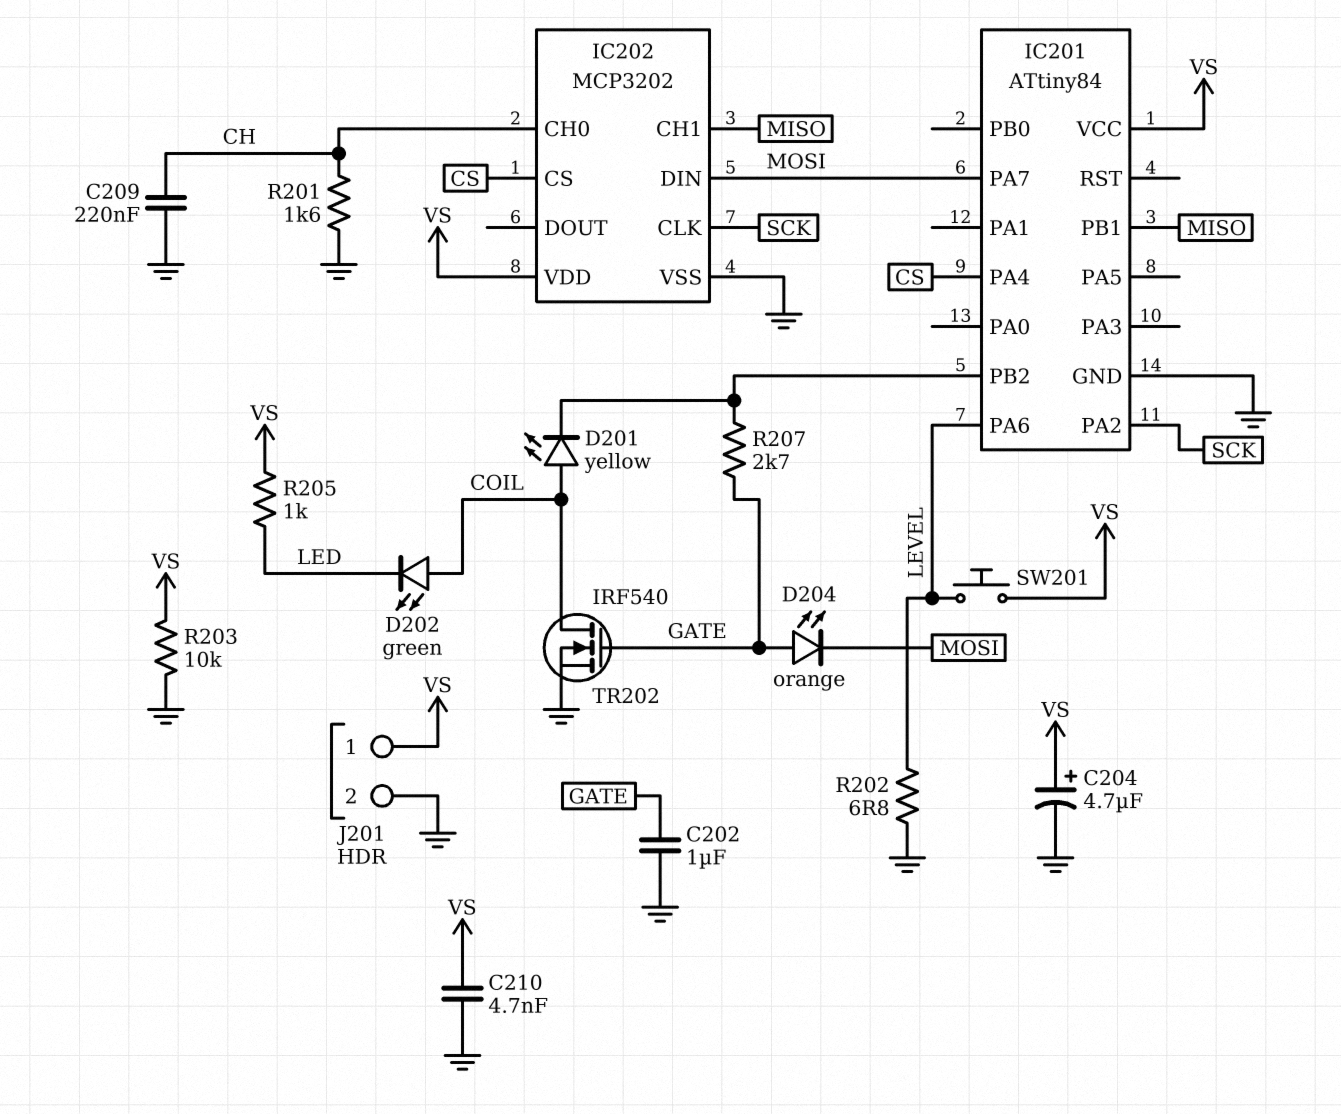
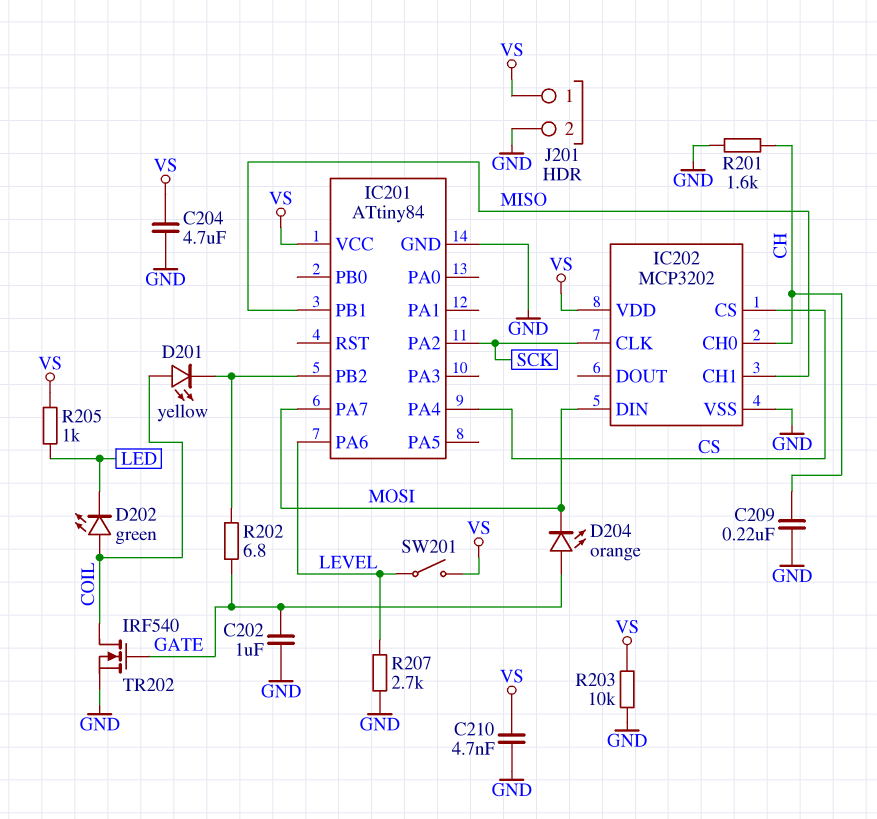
C204: 4.7uF (plus VS, minus GND) -> 4.7uF (GND, VS)
R202: 6.8 (GND, LEVEL) -> 6.8 (GATE, IC201/PB2)
R207: 2.7k (GATE, IC201/PB2) -> 2.7k (GND, LEVEL)
SW201: button (LEVEL, VS) -> switch (LEVEL, VS)

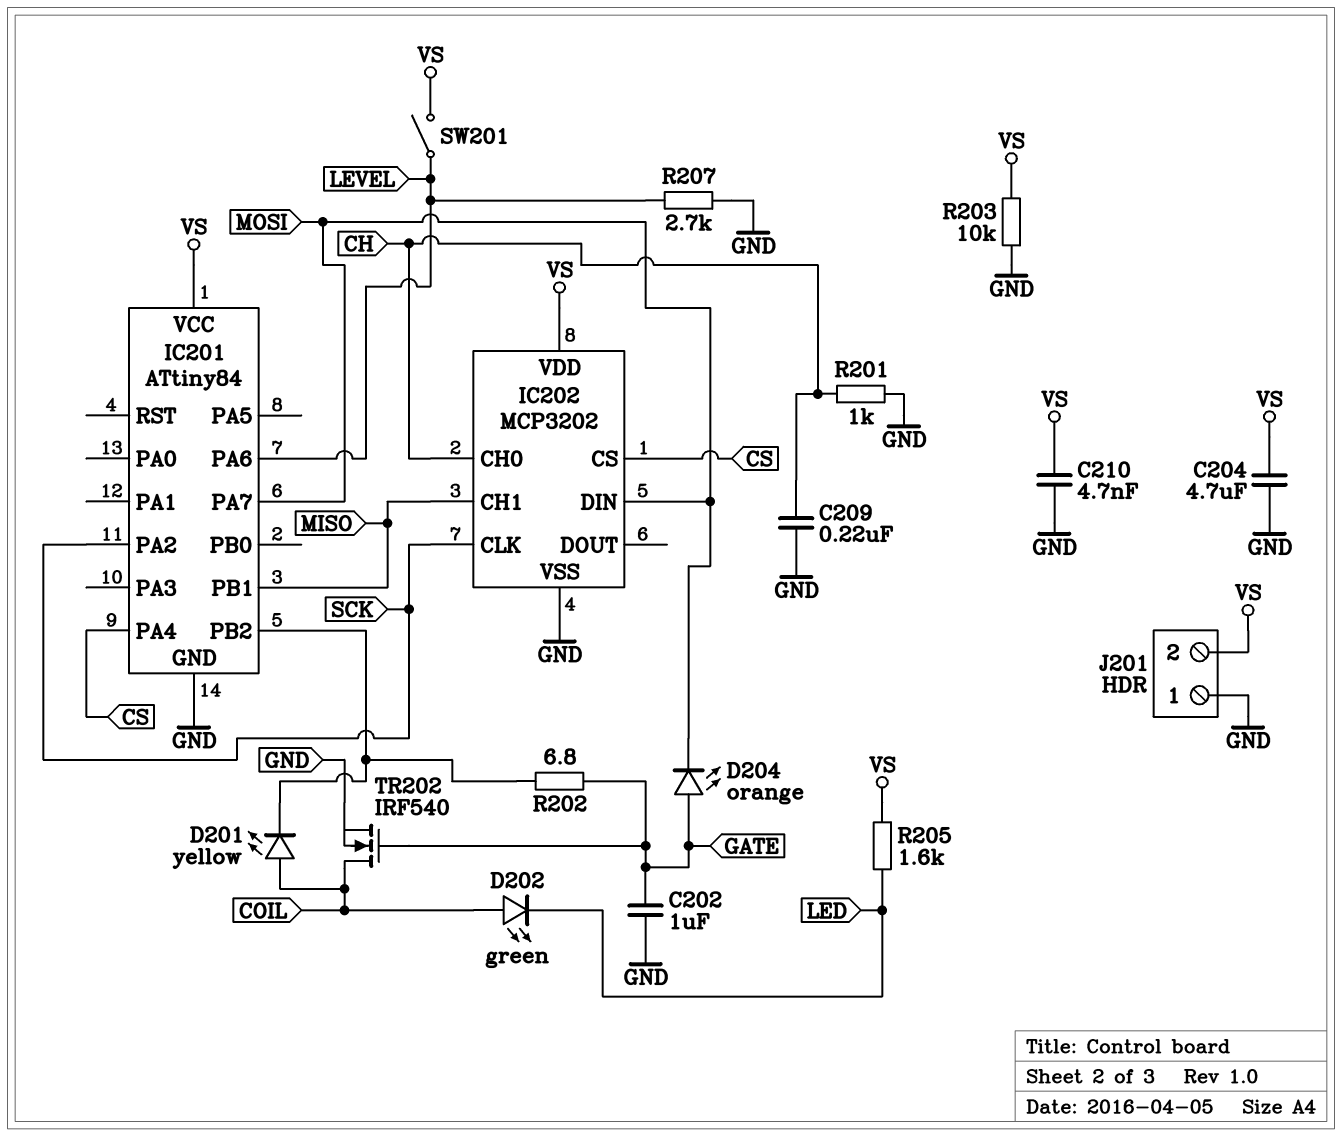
J201 pin 1: VS -> GND
J201 pin 2: GND -> VS
R201: 1.6k (CH, GND) -> 1k (CH, GND)
R205: 1k (LED, VS) -> 1.6k (LED, VS)

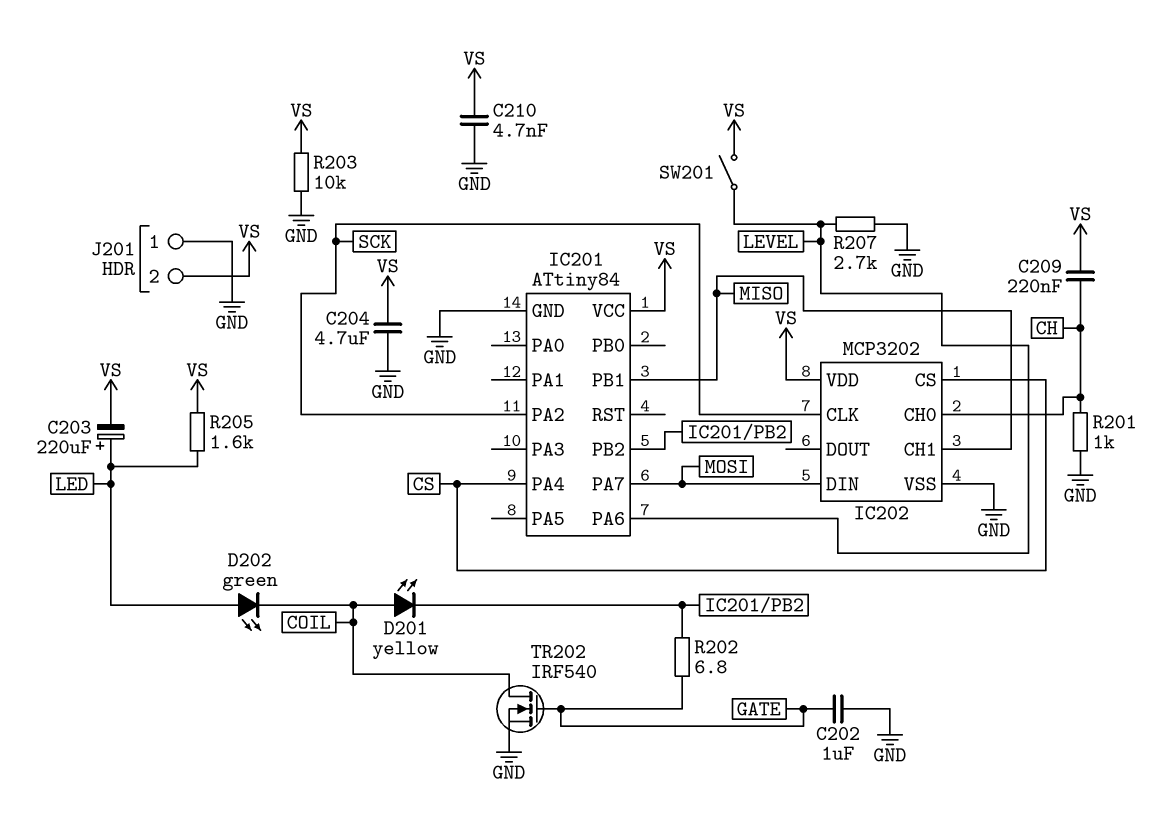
C203: none -> 220uF (plus LED, minus VS)
C209: 220nF (CH, GND) -> 220nF (CH, VS)
D202: LED green (A COIL, K LED) -> LED green (A LED, K COIL)
D204: LED orange (A GATE, K MOSI) -> none

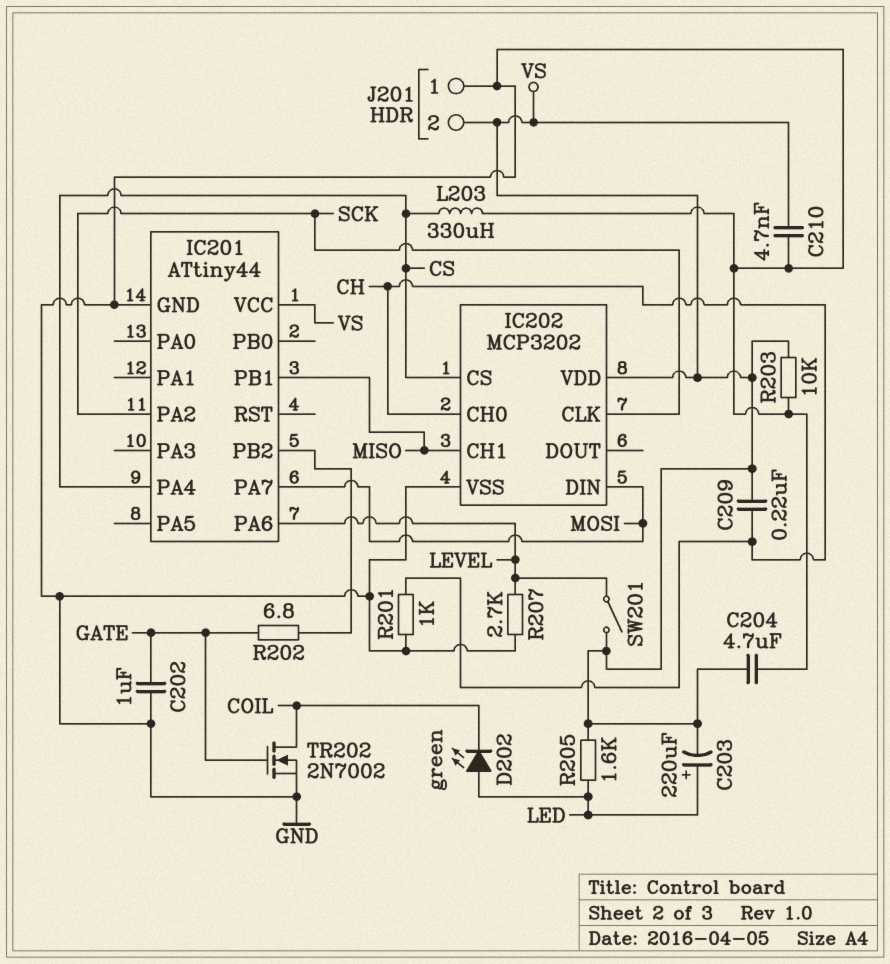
D201: LED yellow (A COIL, K IC201/PB2) -> none
IC201: ATtiny84 -> ATtiny44
L203: none -> 330uH (CS, GND)
TR202: NMOS IRF540 (G GATE, D COIL, S GND) -> NMOS 2N7002 (G GATE, D COIL, S GND)

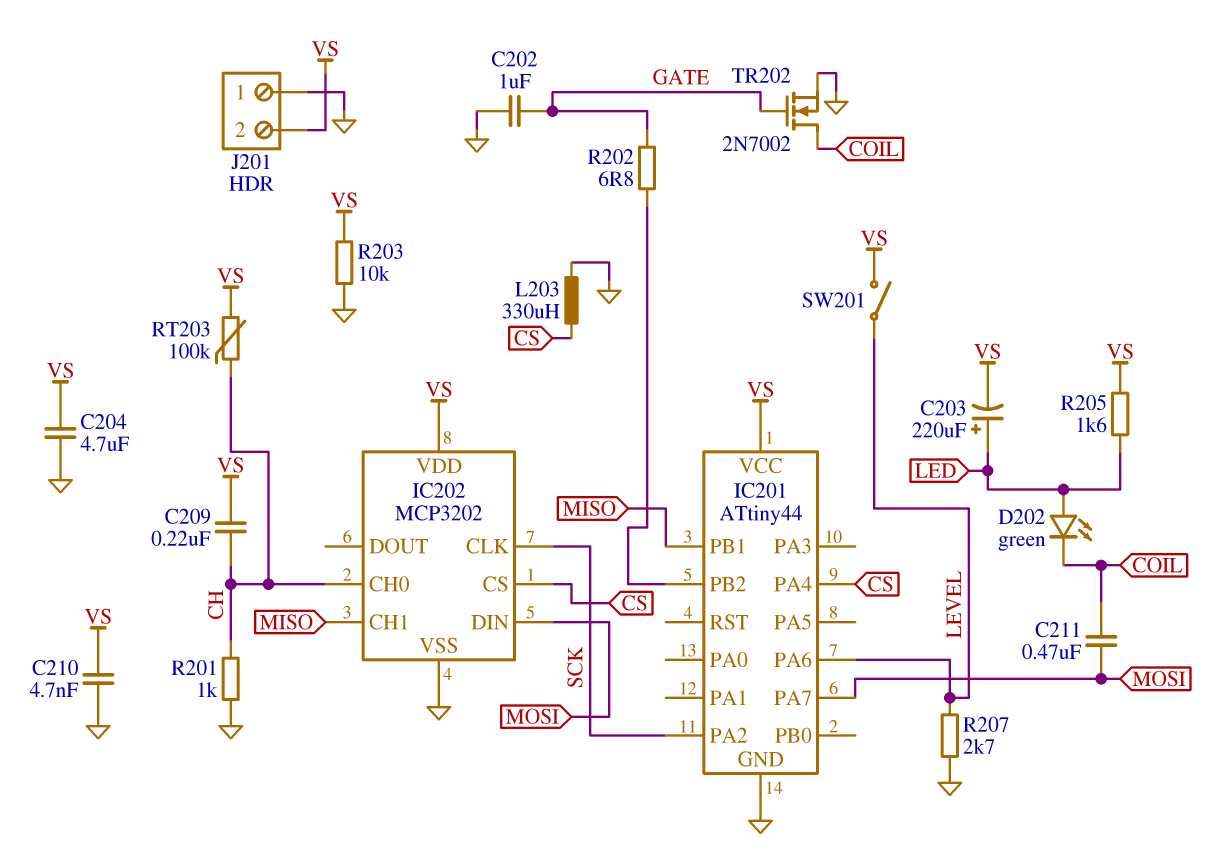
C211: none -> 470nF (COIL, MOSI)
RT203: none -> 100k (CH, VS)

